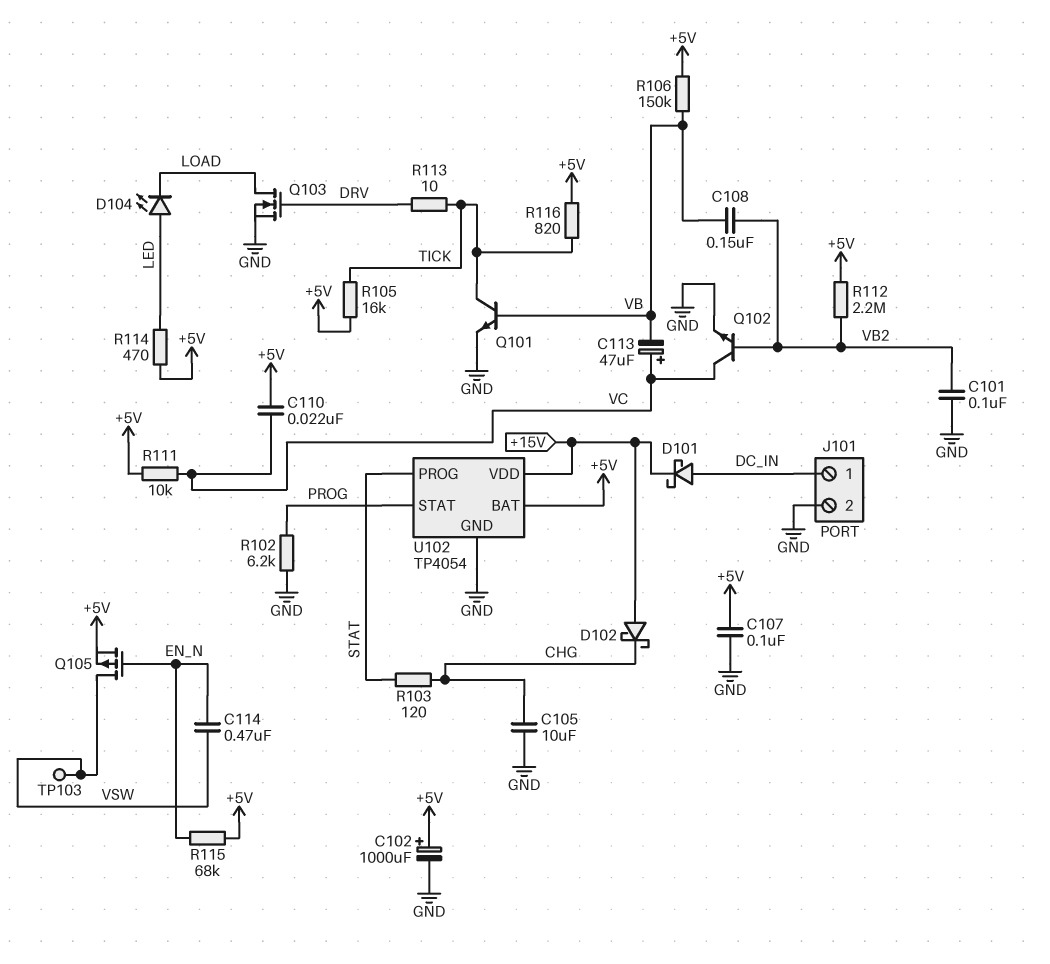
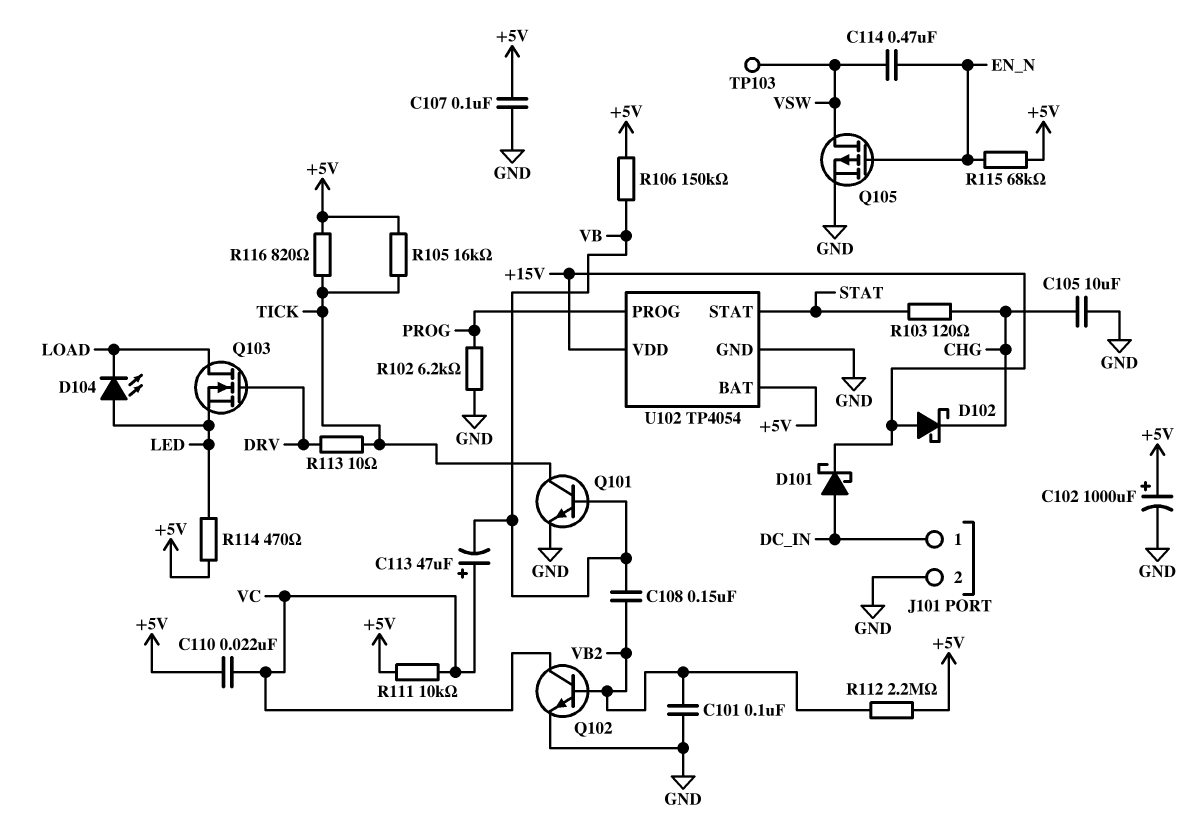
Q103: NMOS (G DRV, D LOAD, S GND) -> NMOS (G DRV, D LOAD, S LED)
Q105: PMOS (G EN_N, D VSW, S +5V) -> PMOS (G EN_N, D VSW, S GND)
U102 pin PROG: STAT -> PROG
U102 pin STAT: PROG -> STAT

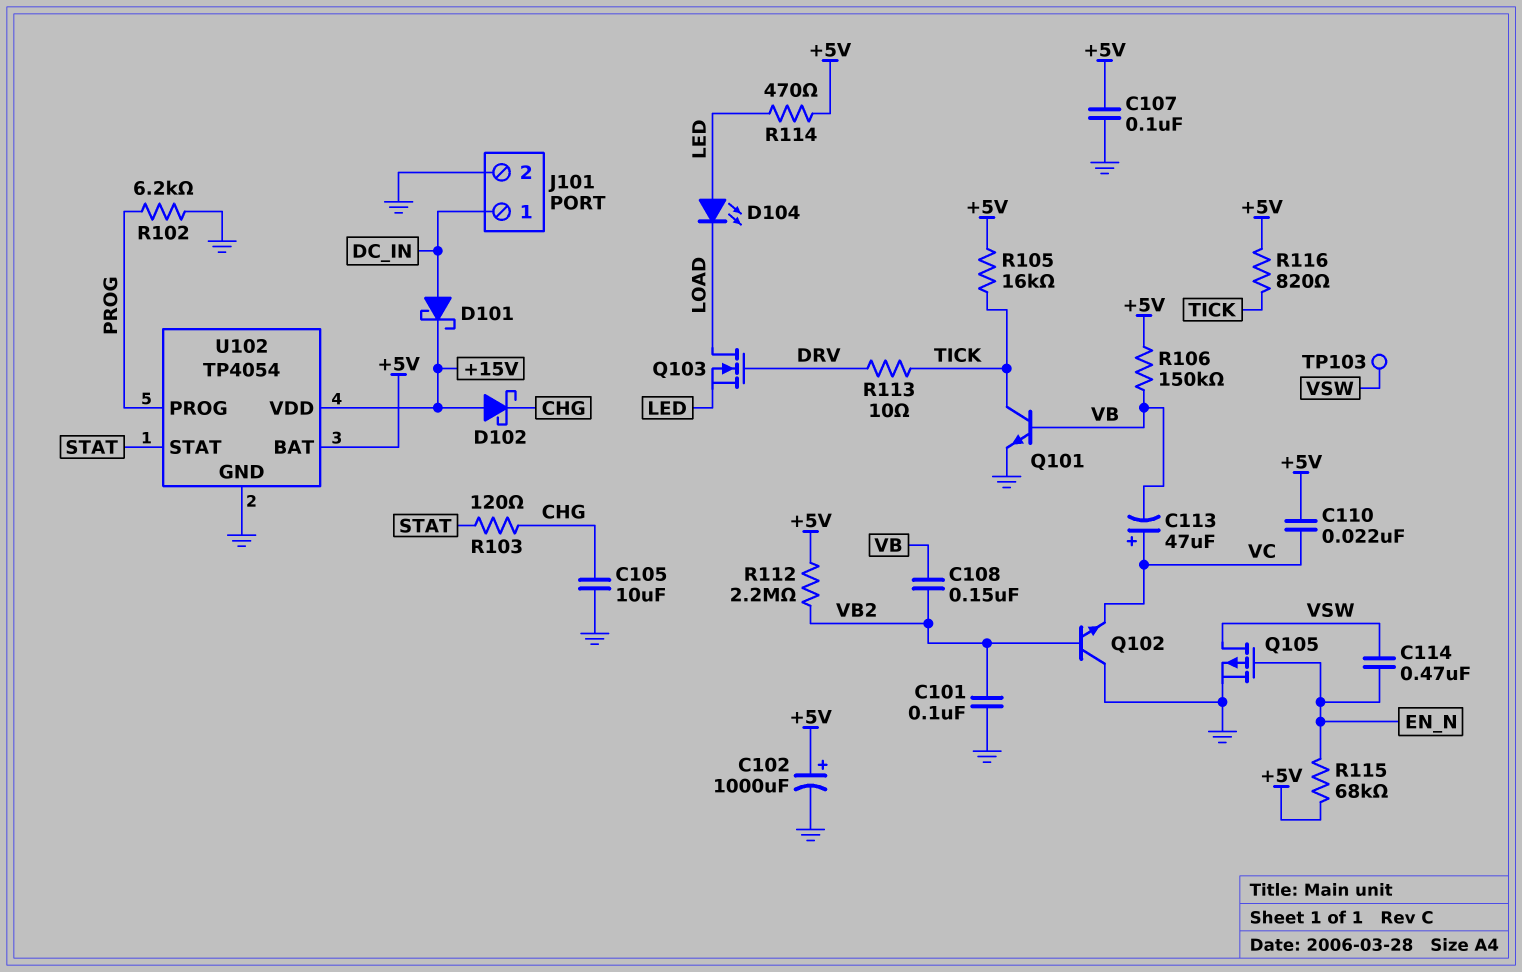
Q102: NPN (B VB2, C VC, E GND) -> NPN (B VB2, C GND, E VC)
R111: 10k (+5V, VC) -> none

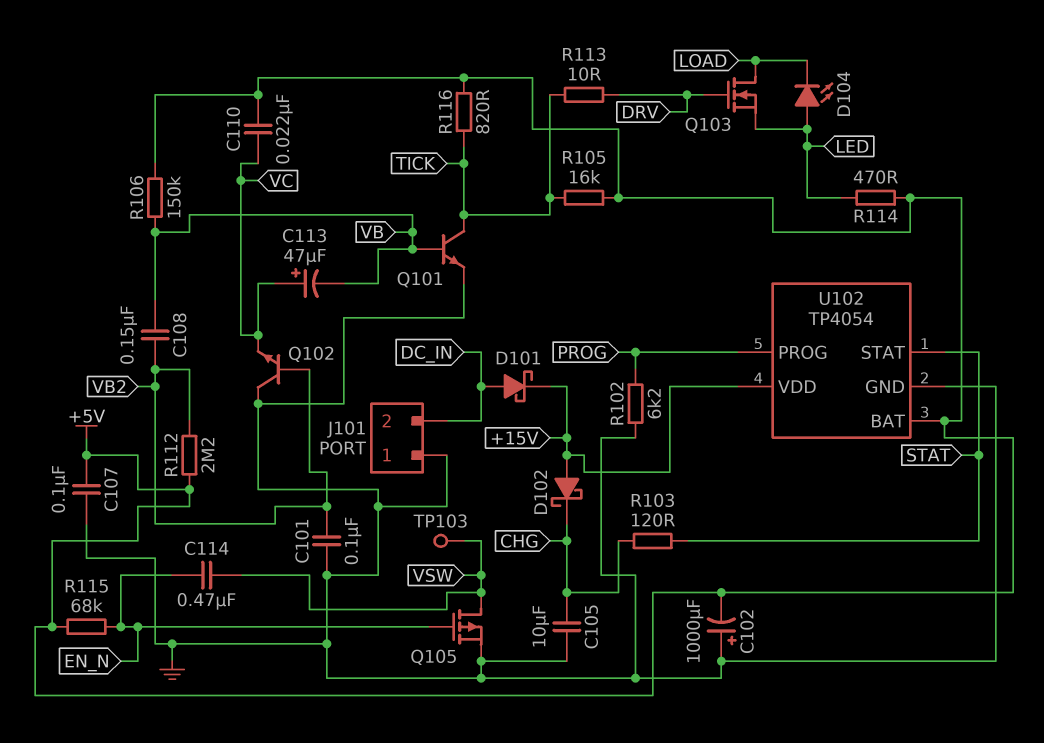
C102: 1000uF (plus +5V, minus GND) -> 1000uF (plus GND, minus +5V)
J101 pin 1: DC_IN -> GND
J101 pin 2: GND -> DC_IN

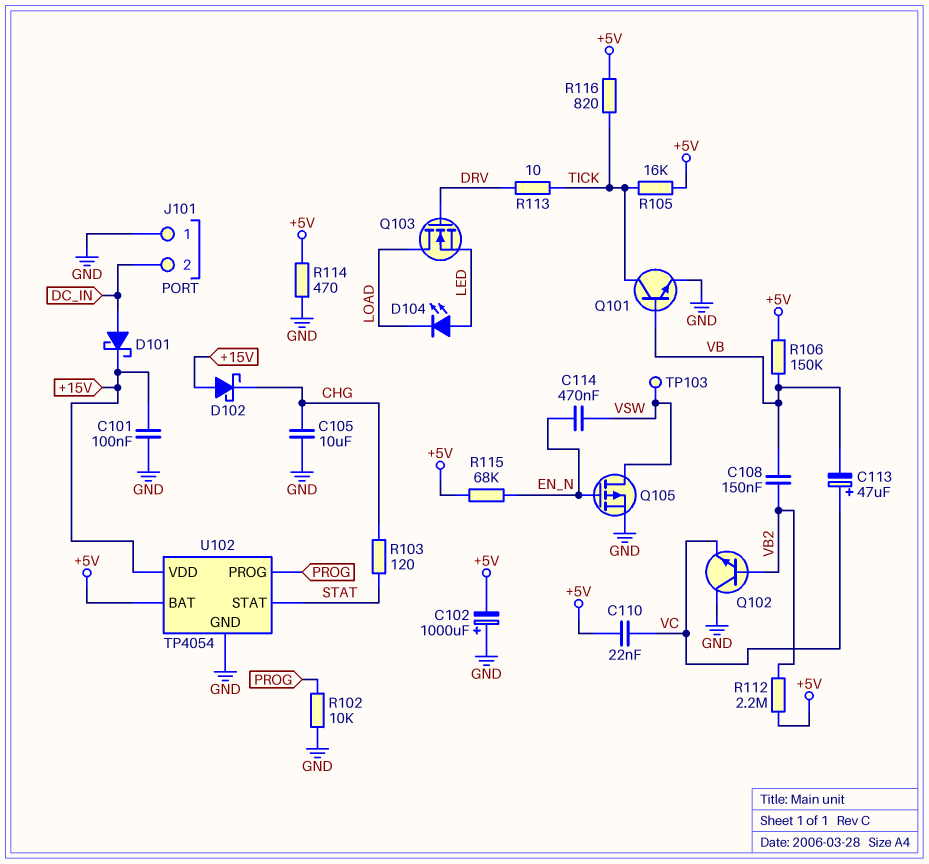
C101: 100nF (GND, VB2) -> 100nF (+15V, GND)
C107: 100nF (+5V, GND) -> none
R102: 6.2k (GND, PROG) -> 10k (GND, PROG)
R114: 470 (+5V, LED) -> 470 (+5V, GND)

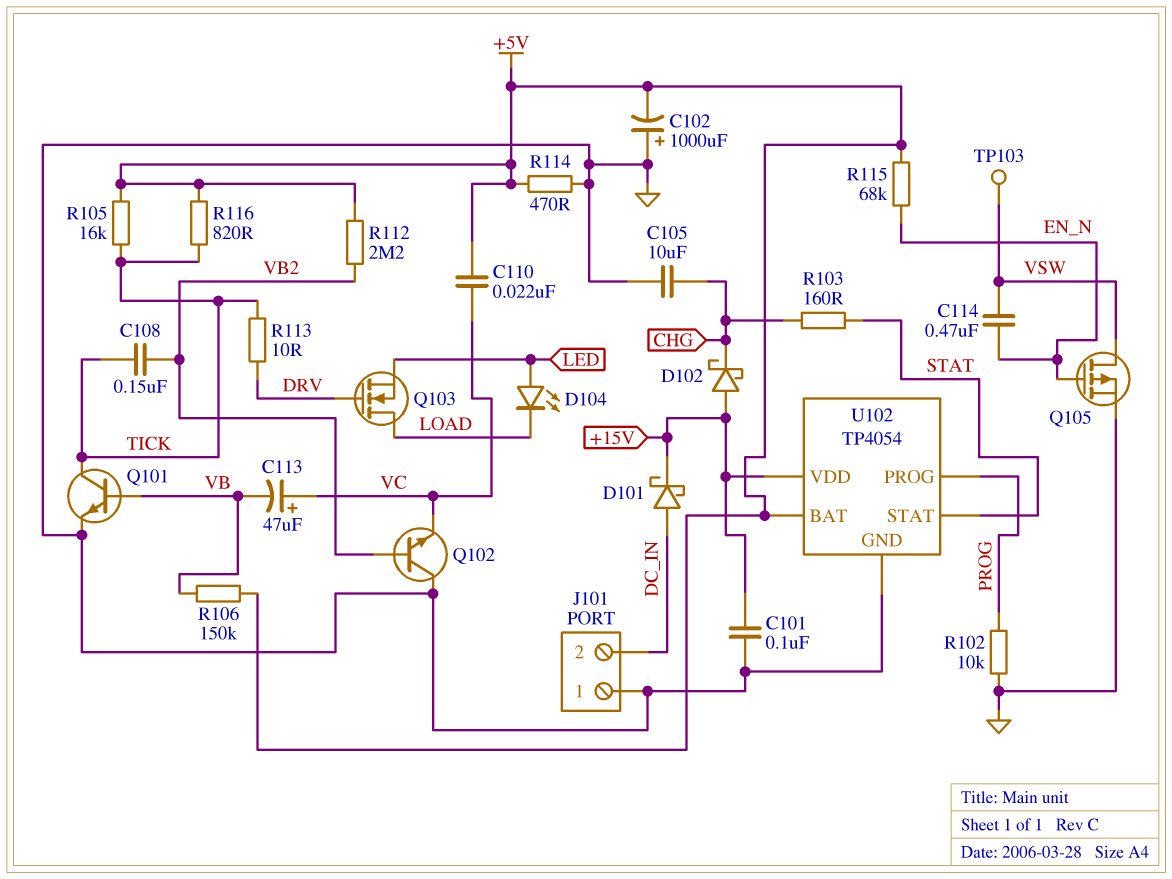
C108: 150nF (VB, VB2) -> 150nF (TICK, VB2)
R103: 120 (CHG, STAT) -> 160 (CHG, STAT)

